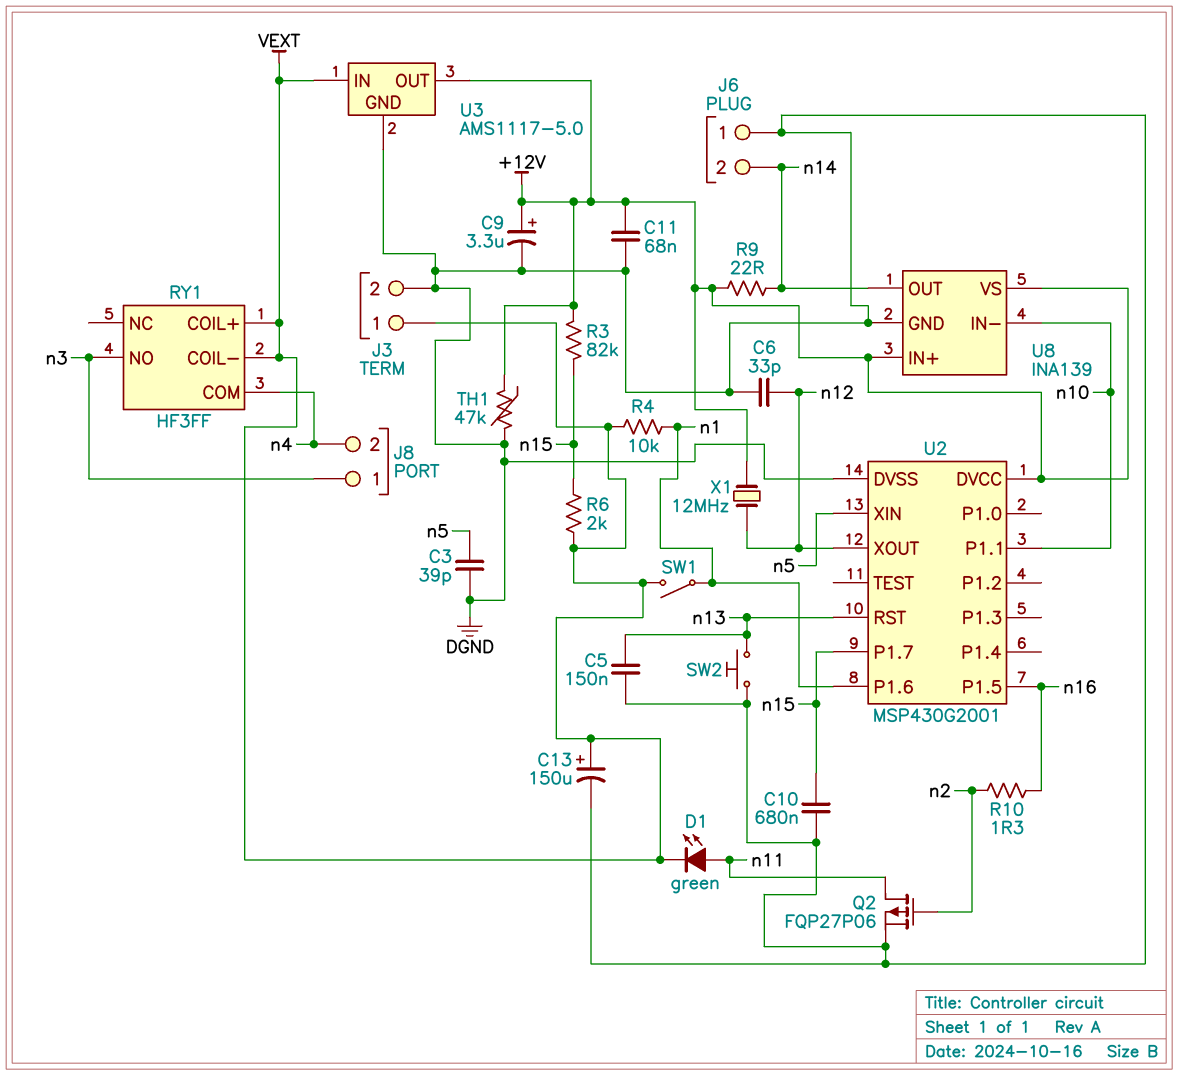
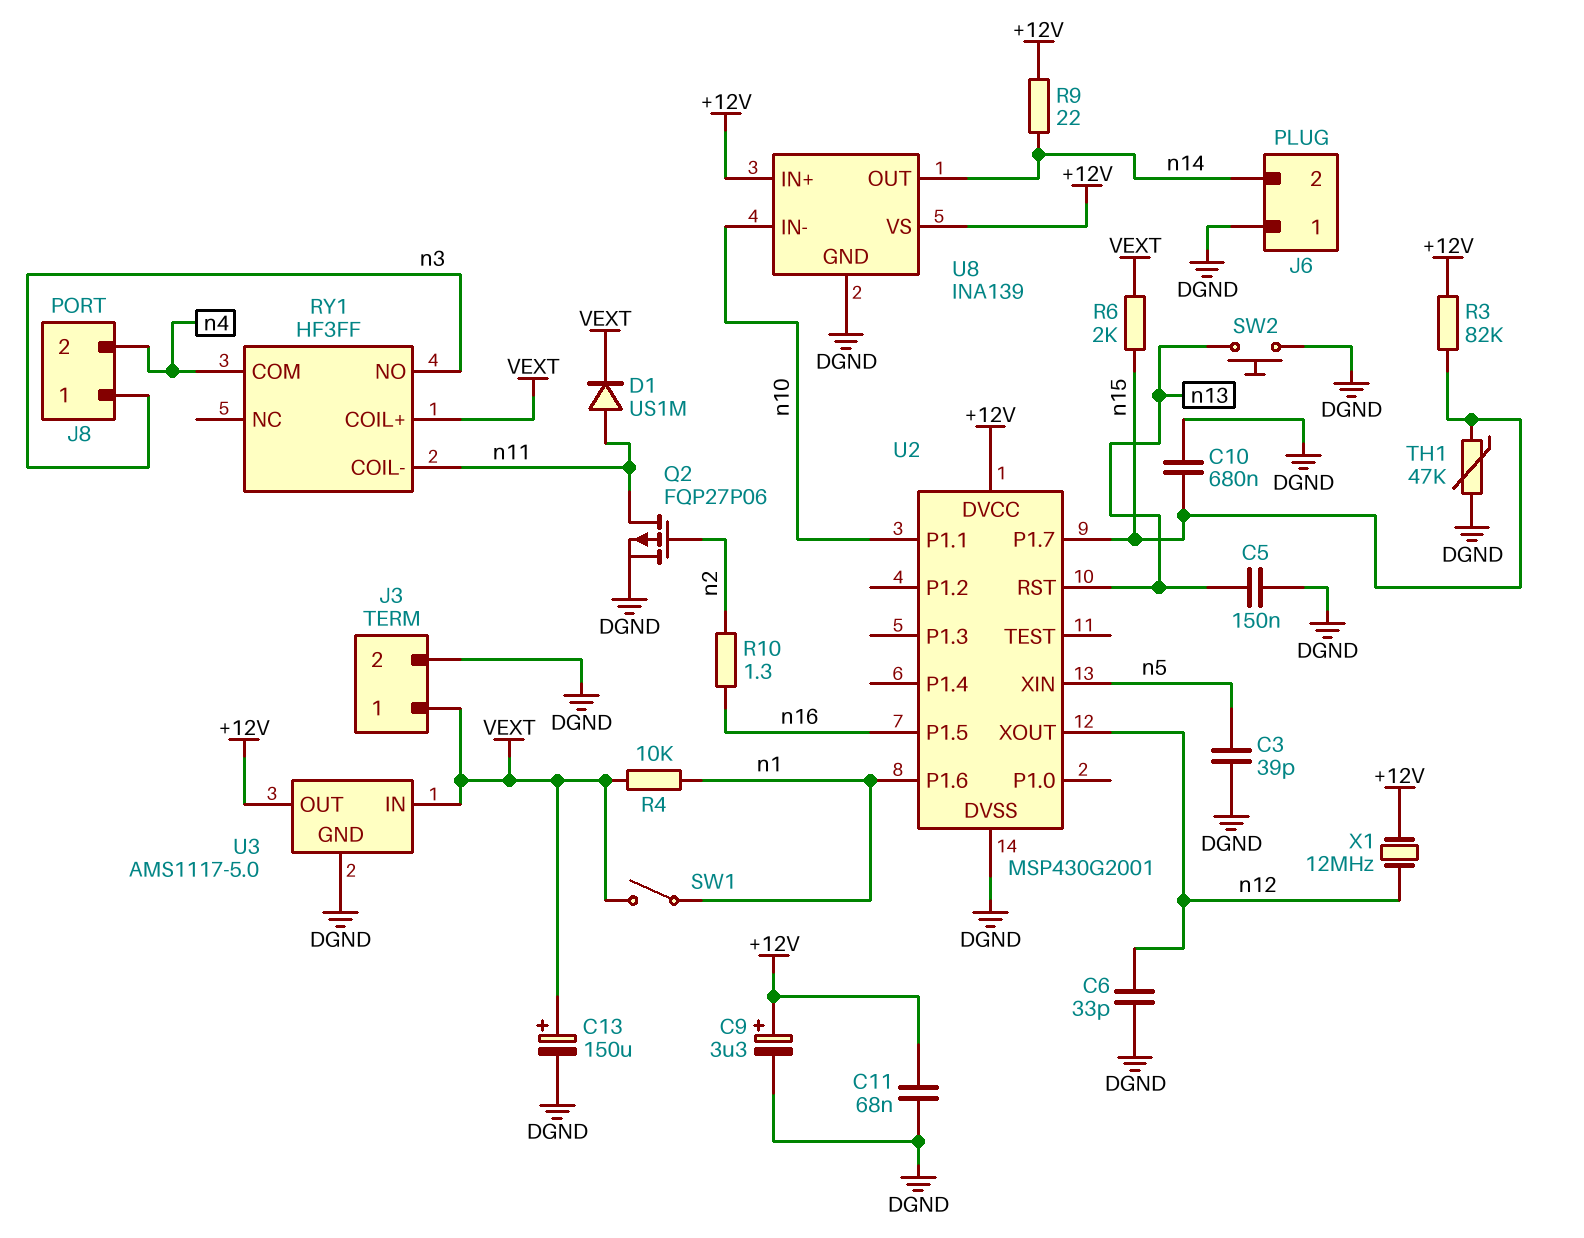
D1: LED green (A n11, K VEXT) -> diode US1M (A n11, K VEXT)
RY1 pin COIL-: VEXT -> n11
TH1: 47k (+12V, DGND) -> 47k (DGND, n15)

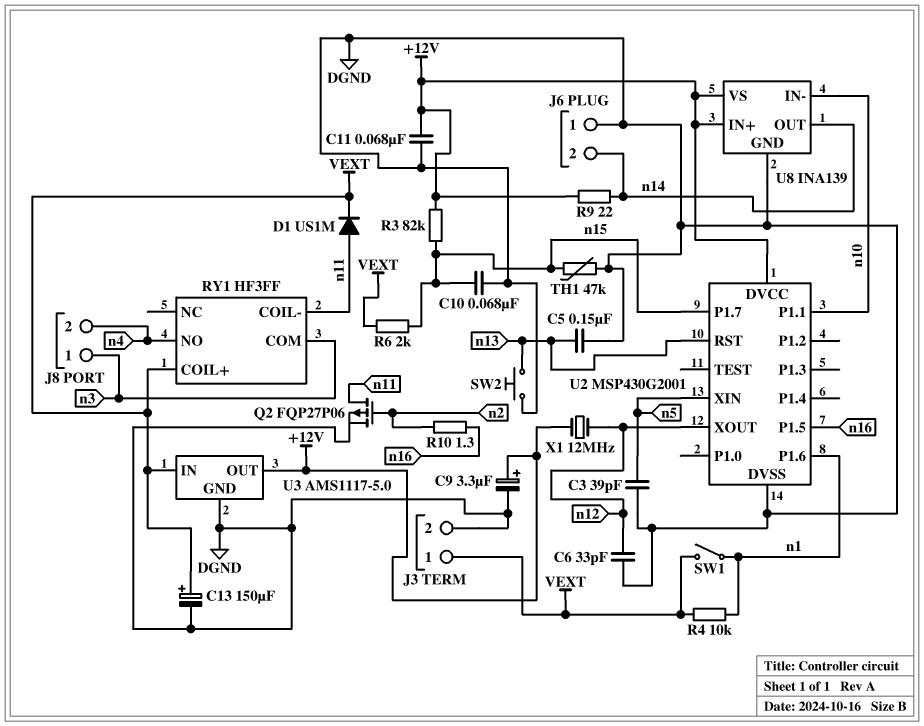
C10: 680nF (DGND, n15) -> 68nF (DGND, n15)
RY1 pin COM: n4 -> n3
RY1 pin NO: n3 -> n4

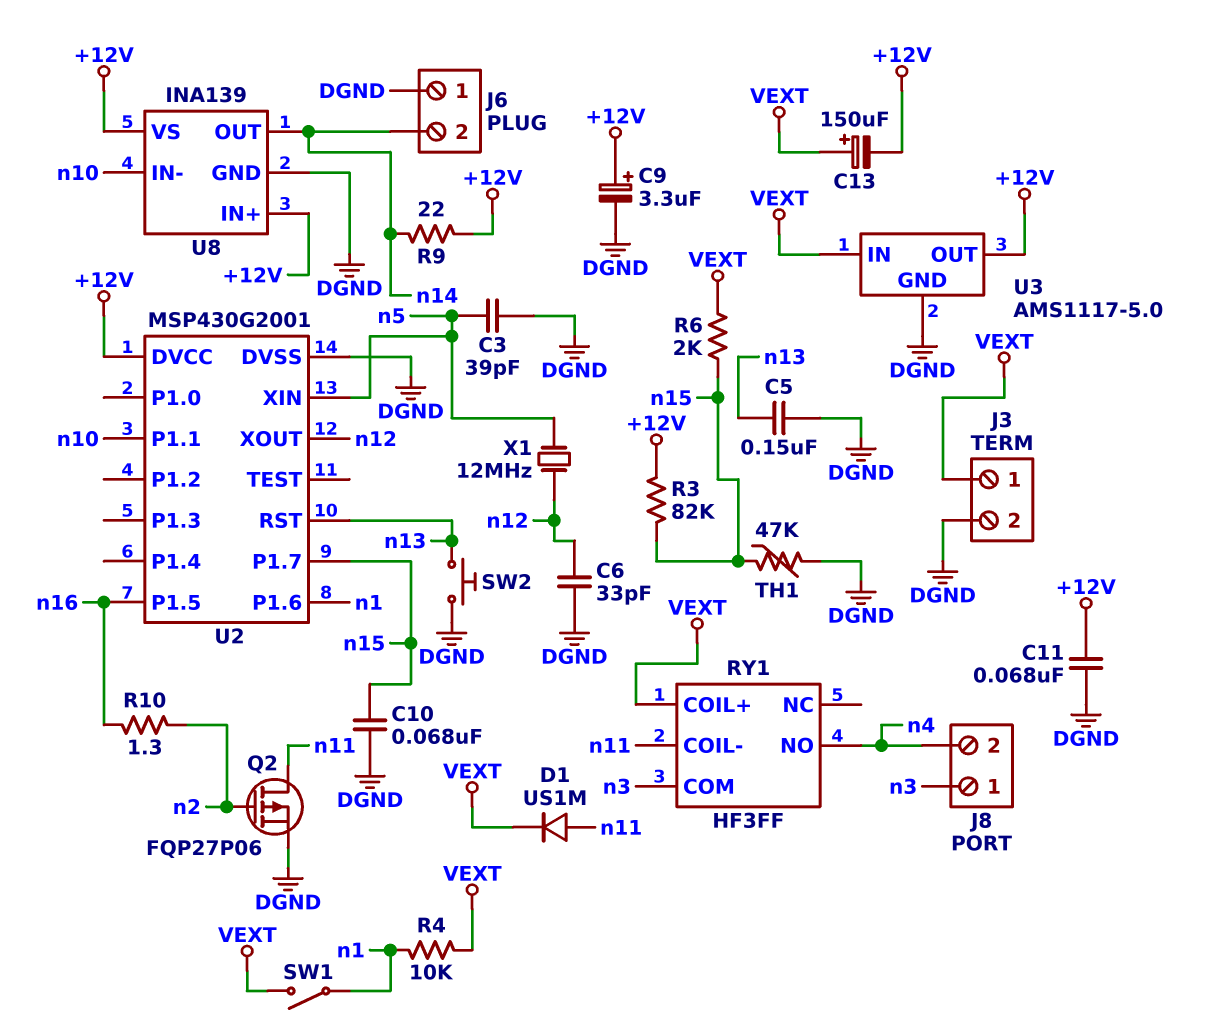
C13: 150uF (plus VEXT, minus DGND) -> 150uF (plus VEXT, minus +12V)
X1: 12MHz (+12V, n12) -> 12MHz (n5, n12)

